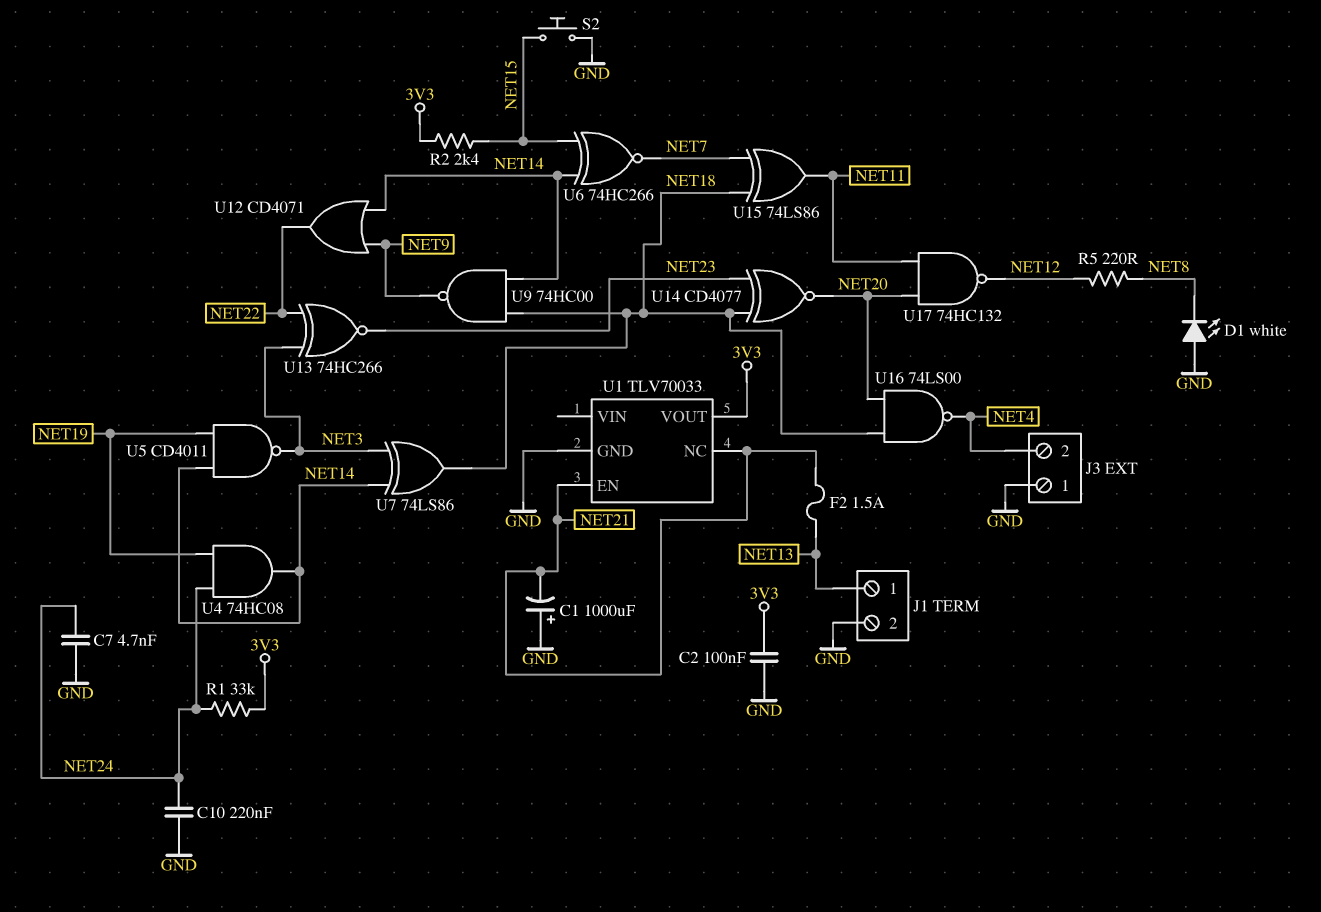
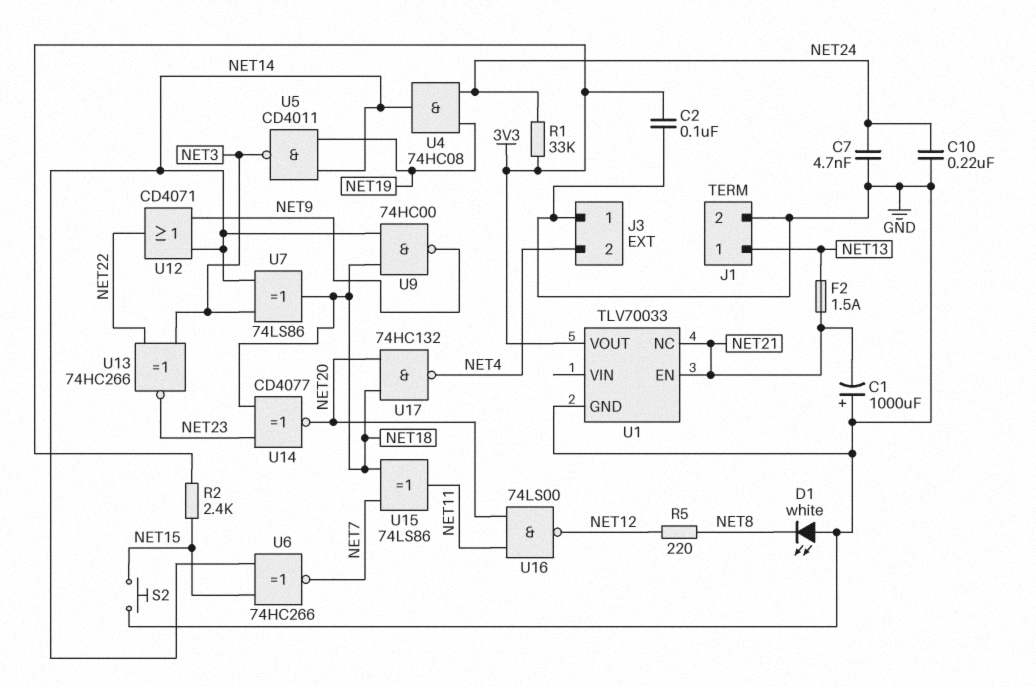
U16: NAND 74LS00 (in NET18, in NET20, out NET4) -> NAND 74LS00 (in NET11, in NET20, out NET12)
U17: NAND 74HC132 (in NET11, in NET20, out NET12) -> NAND 74HC132 (in NET18, in NET20, out NET4)

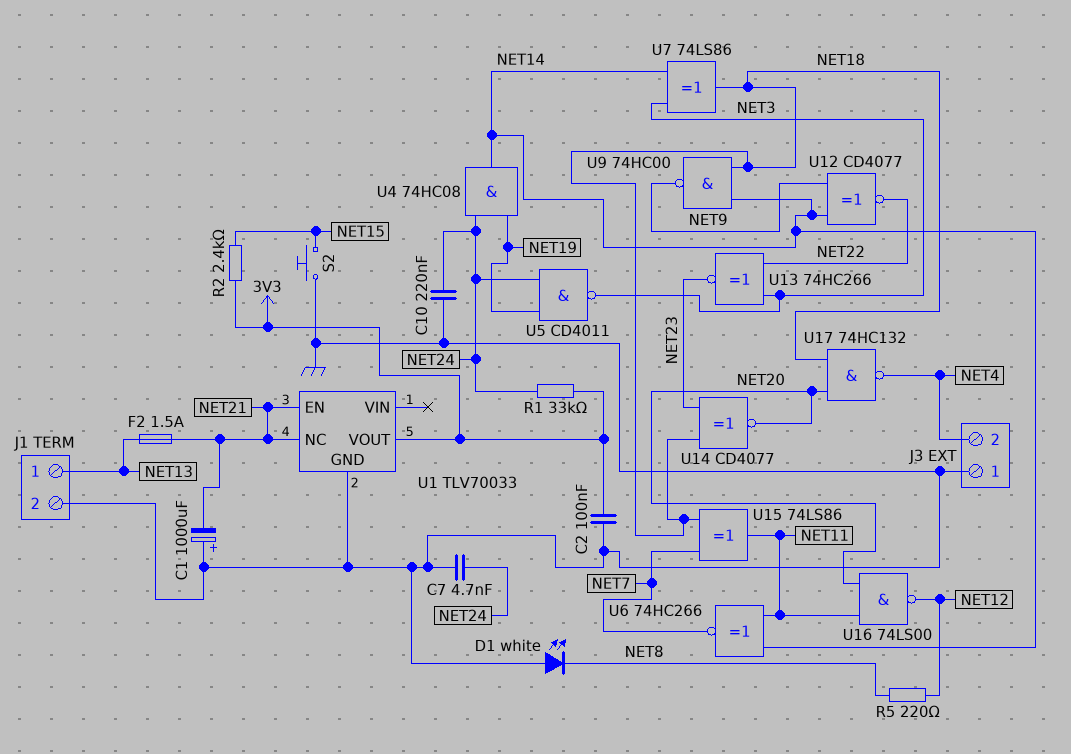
U5: NAND CD4011 (in NET14, in NET19, out NET3) -> NAND CD4011 (in NET19, in NET24, out NET3)
U6: XNOR 74HC266 (in NET14, in NET15, out NET7) -> XNOR 74HC266 (in NET11, in NET14, out NET7)
U12: OR CD4071 (in NET9, in NET14, out NET22) -> XNOR CD4077 (in NET9, in NET14, out NET22)

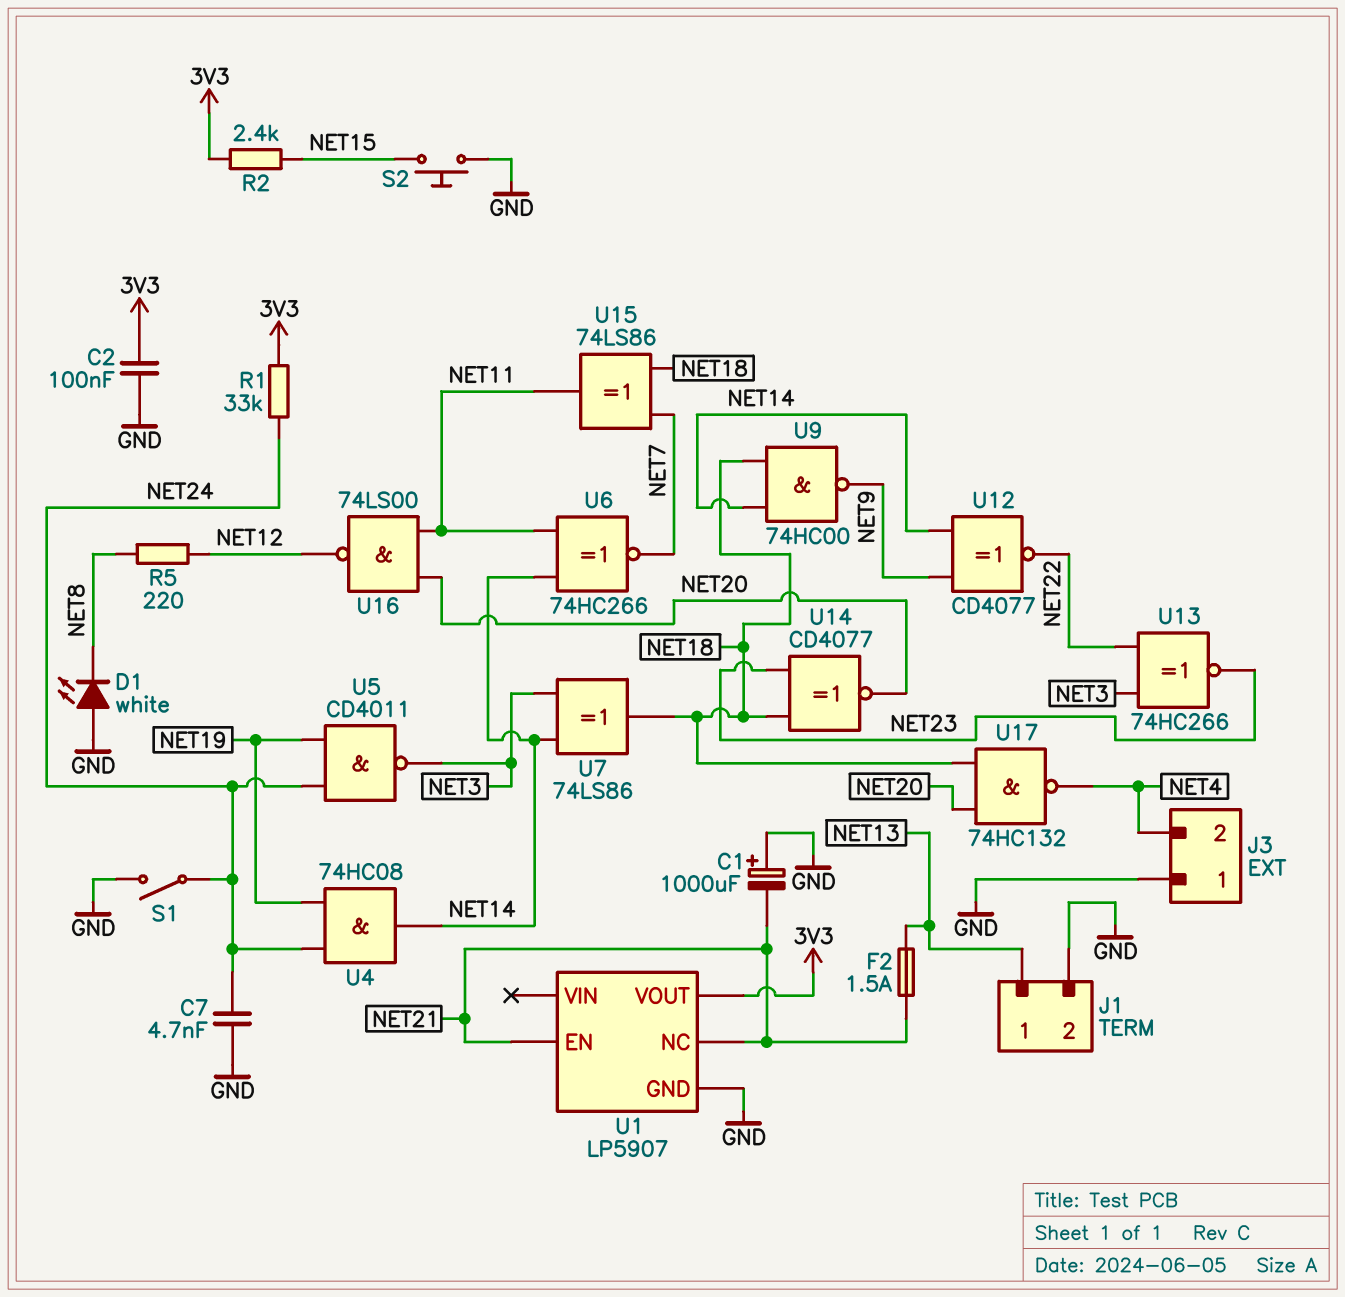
C10: 220nF (GND, NET24) -> none
S1: none -> switch (GND, NET24)
U1: TLV70033 -> LP5907

